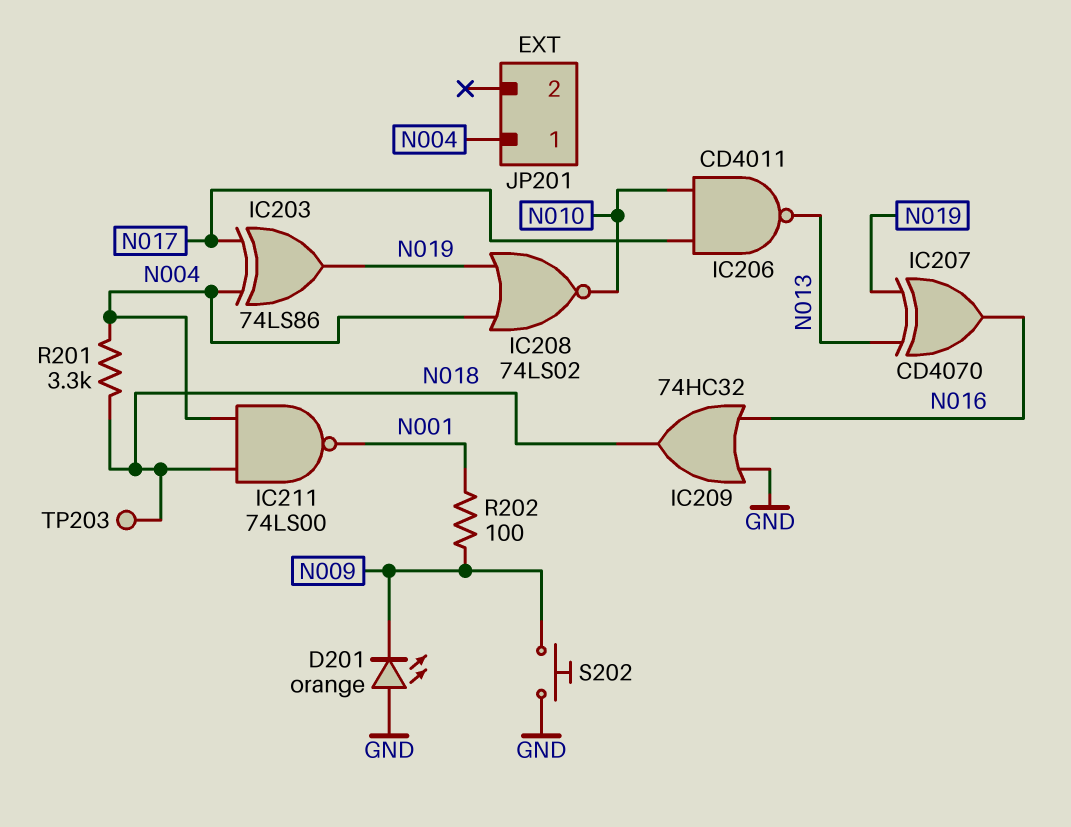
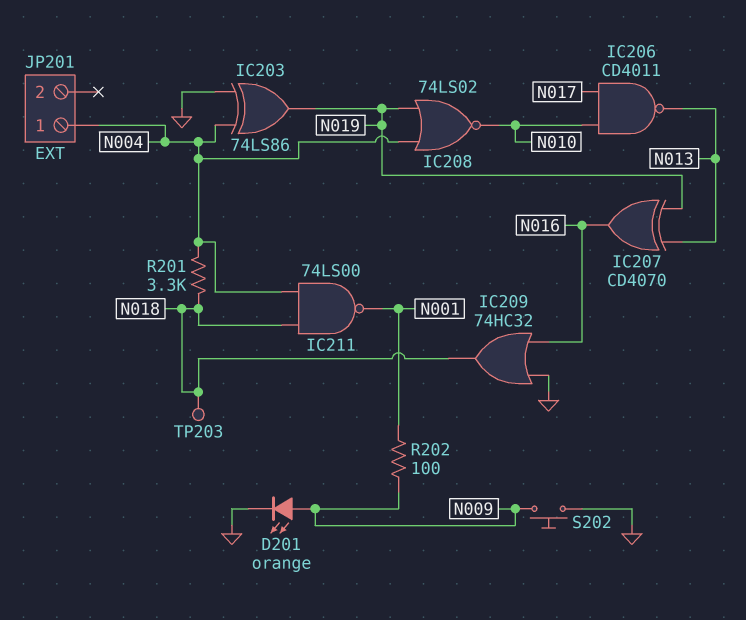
D201: LED orange (A GND, K N009) -> LED orange (A N009, K GND)
IC203: XOR 74LS86 (in N004, in N017, out N019) -> XOR 74LS86 (in GND, in N004, out N019)

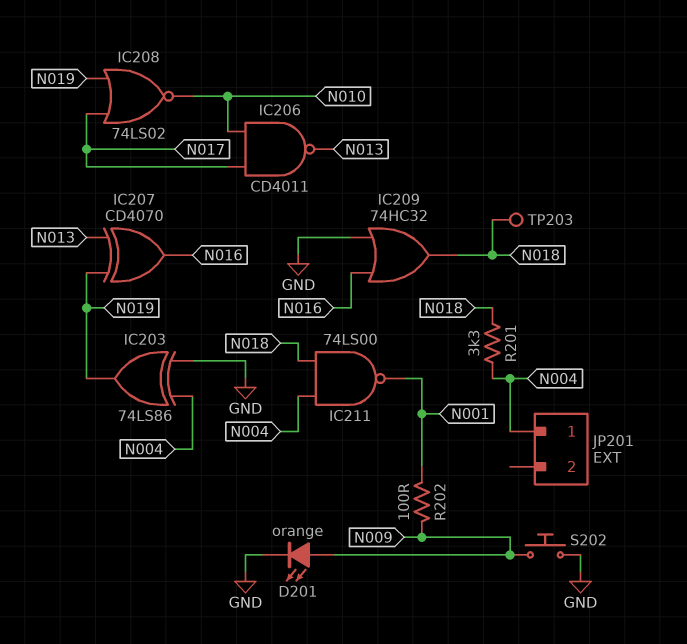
IC208: NOR 74LS02 (in N004, in N019, out N010) -> NOR 74LS02 (in N017, in N019, out N010)

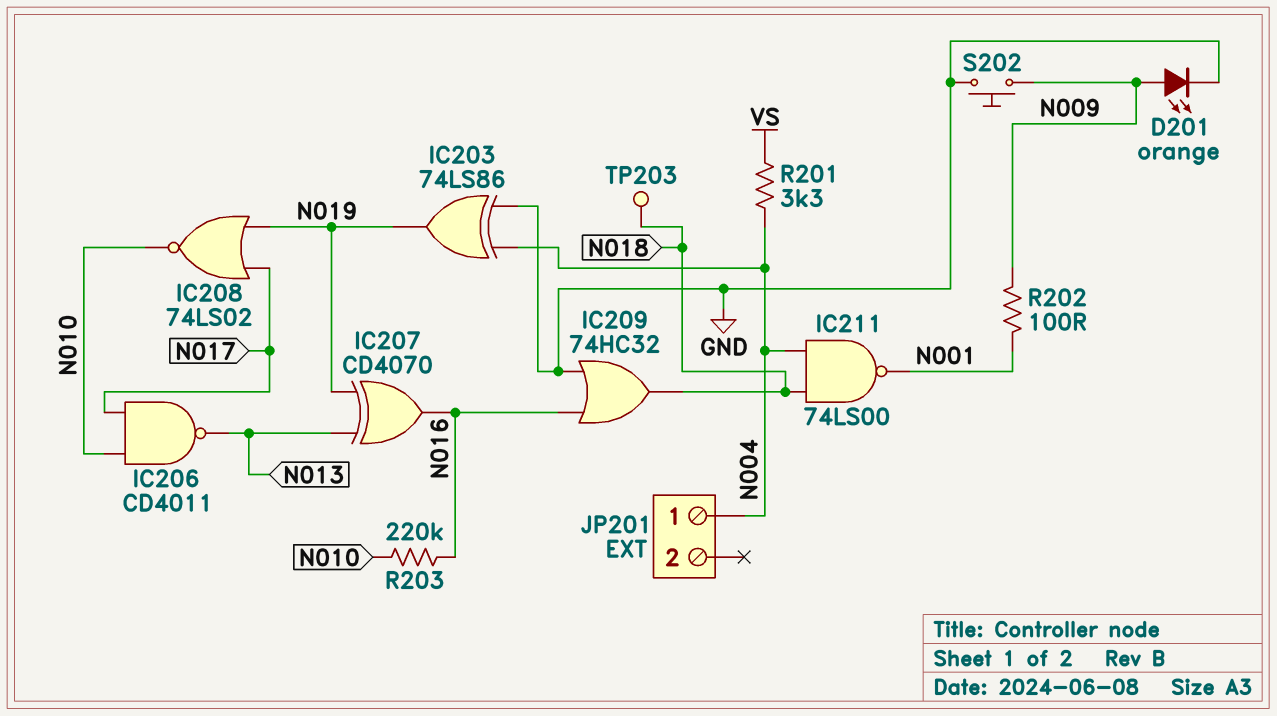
R201: 3.3k (N004, N018) -> 3.3k (N004, VS)
R203: none -> 220k (N010, N016)

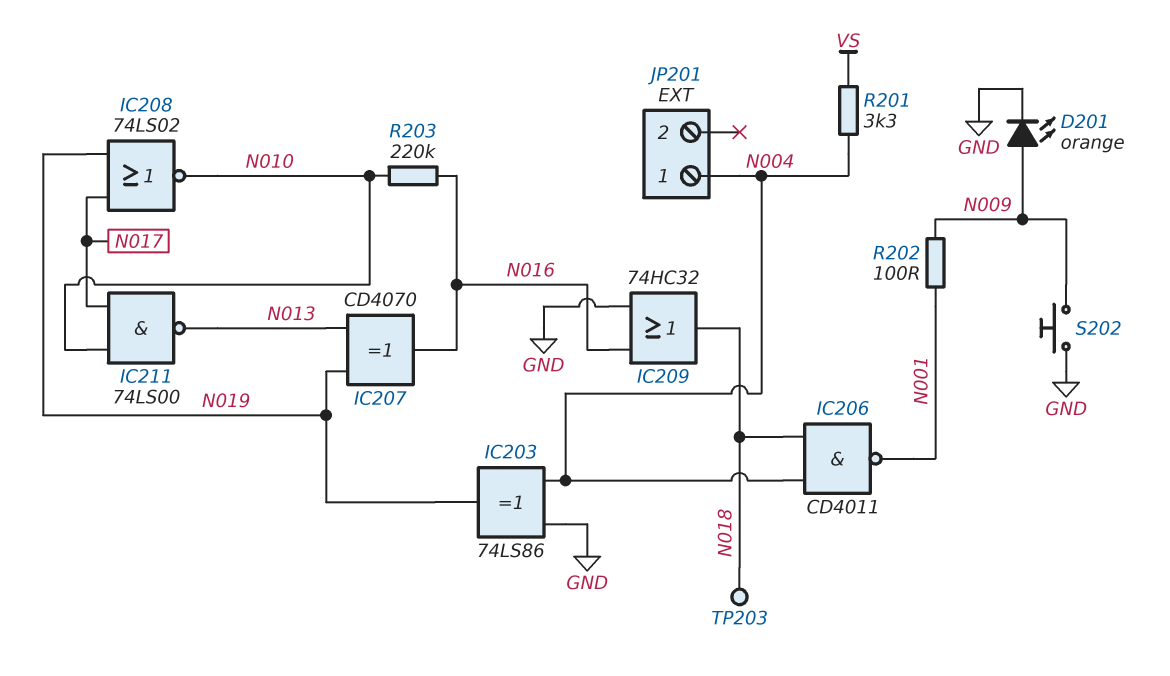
IC206: NAND CD4011 (in N010, in N017, out N013) -> NAND CD4011 (in N004, in N018, out N001)
IC211: NAND 74LS00 (in N004, in N018, out N001) -> NAND 74LS00 (in N010, in N017, out N013)

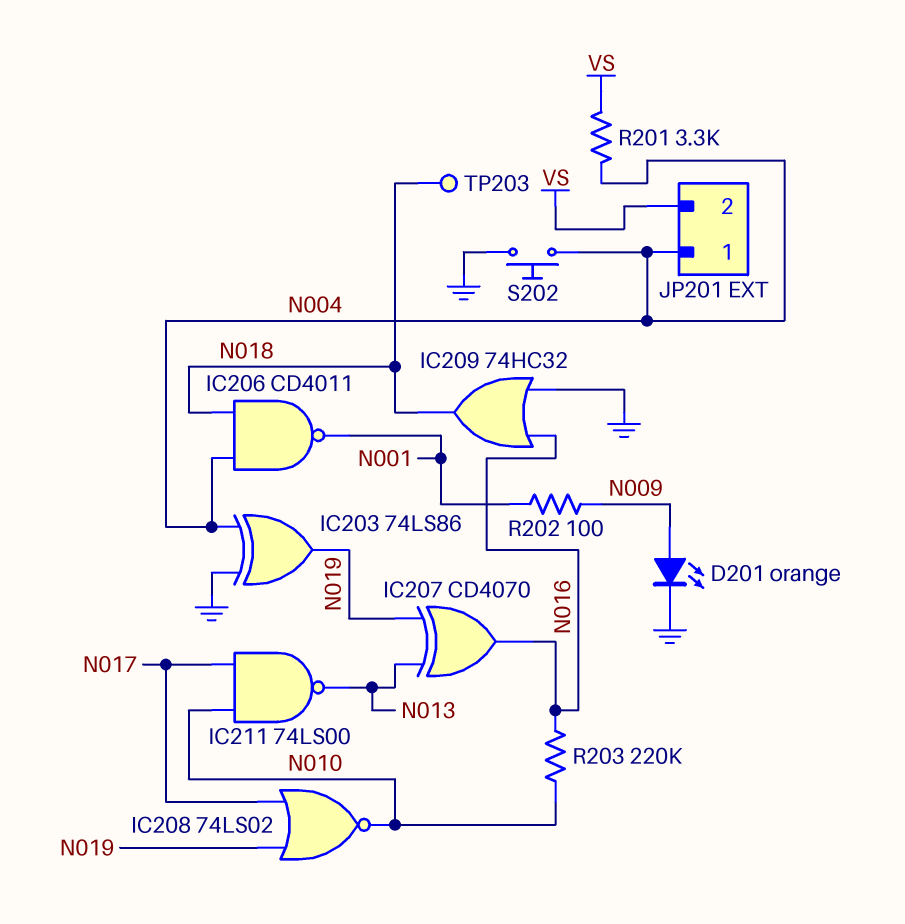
JP201 pin 2: none -> VS
S202: button (GND, N009) -> button (GND, N004)

